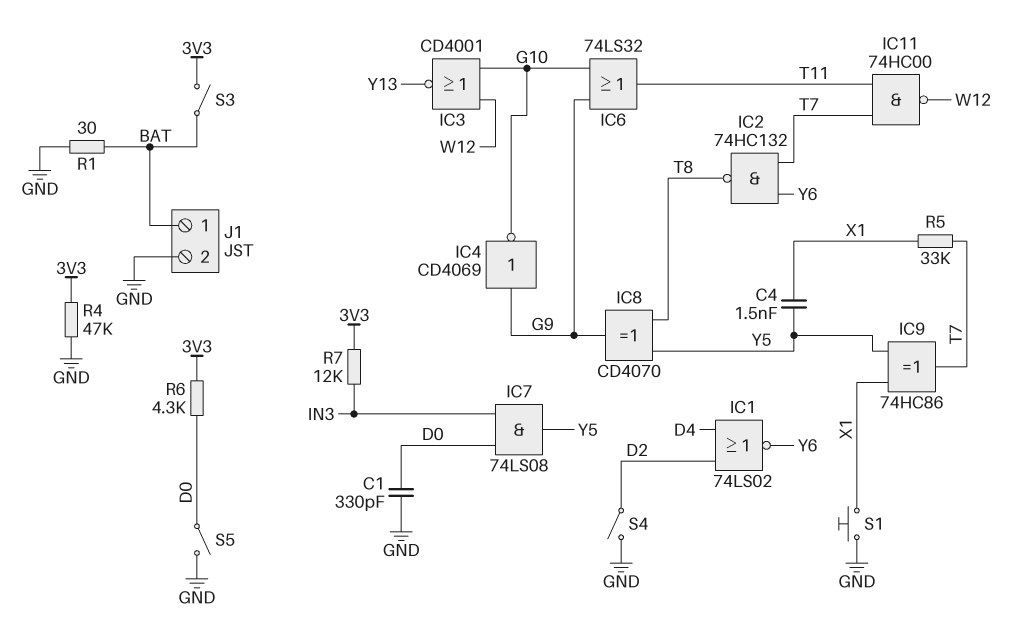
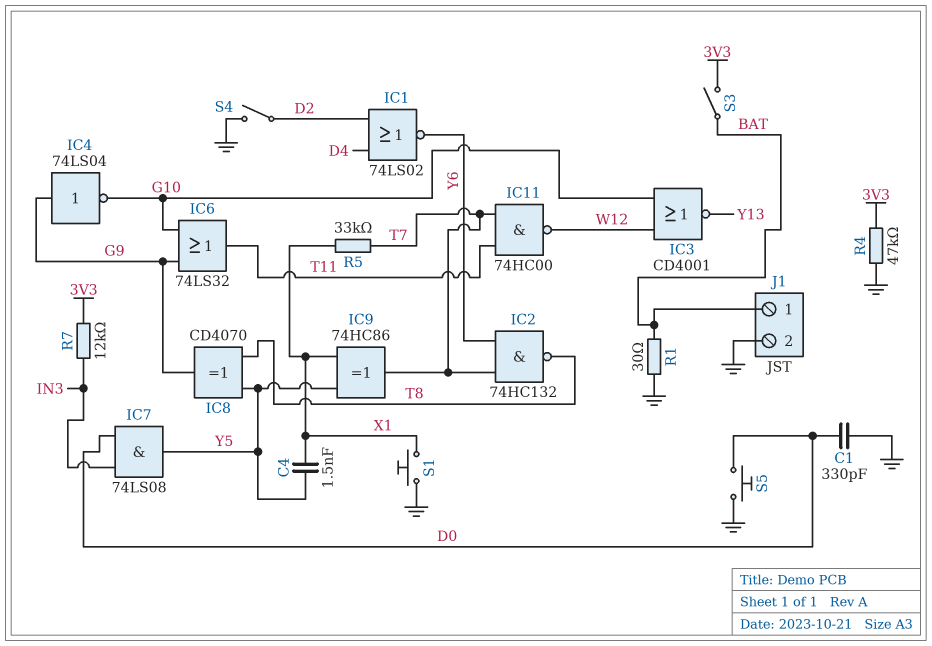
IC4: NOT CD4069 (in G9, out G10) -> NOT 74LS04 (in G9, out G10)
R6: 4.3k (3V3, D0) -> none
S5: switch (D0, GND) -> button (D0, GND)

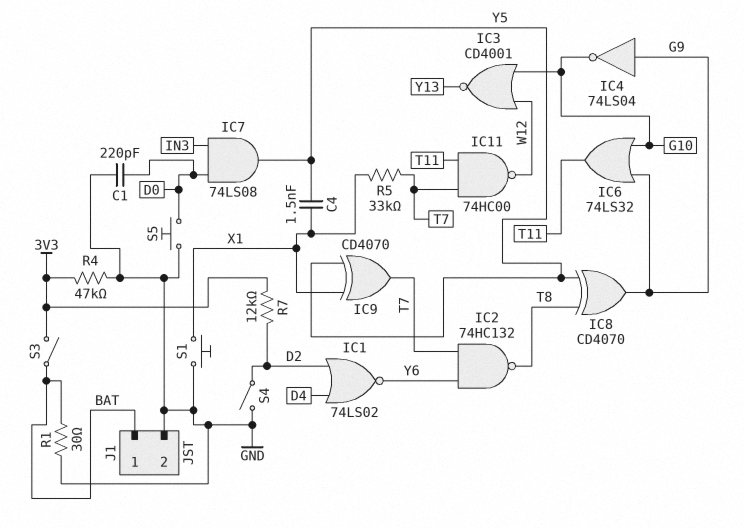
C1: 330pF (D0, GND) -> 220pF (D0, GND)
IC9: XOR 74HC86 (in X1, in Y5, out T7) -> XOR CD4070 (in X1, in Y5, out T7)
R7: 12k (3V3, IN3) -> 12k (3V3, D2)

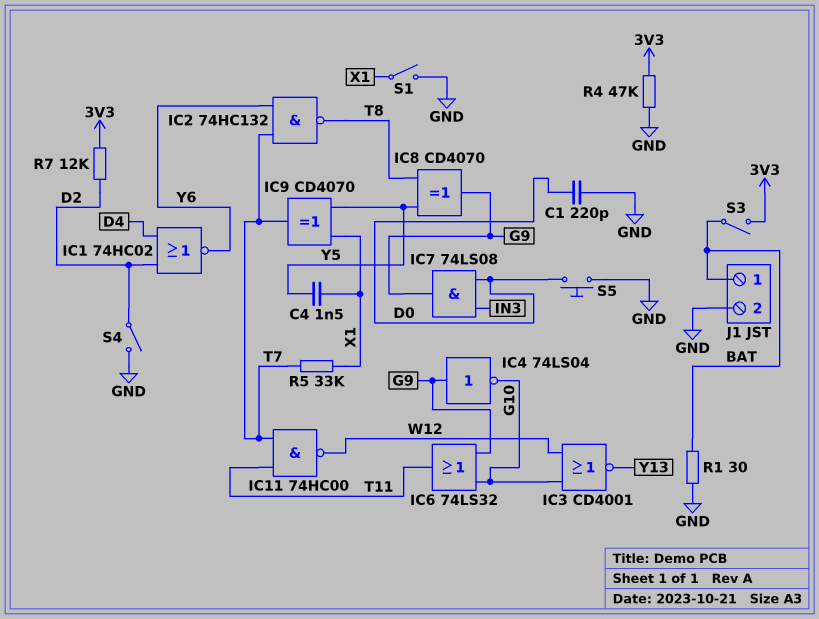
IC1: NOR 74LS02 (in D2, in D4, out Y6) -> NOR 74HC02 (in D2, in D4, out Y6)
IC7: AND 74LS08 (in D0, in IN3, out Y5) -> AND 74LS08 (in D0, in IN3, out G9)
S1: button (GND, X1) -> switch (GND, X1)

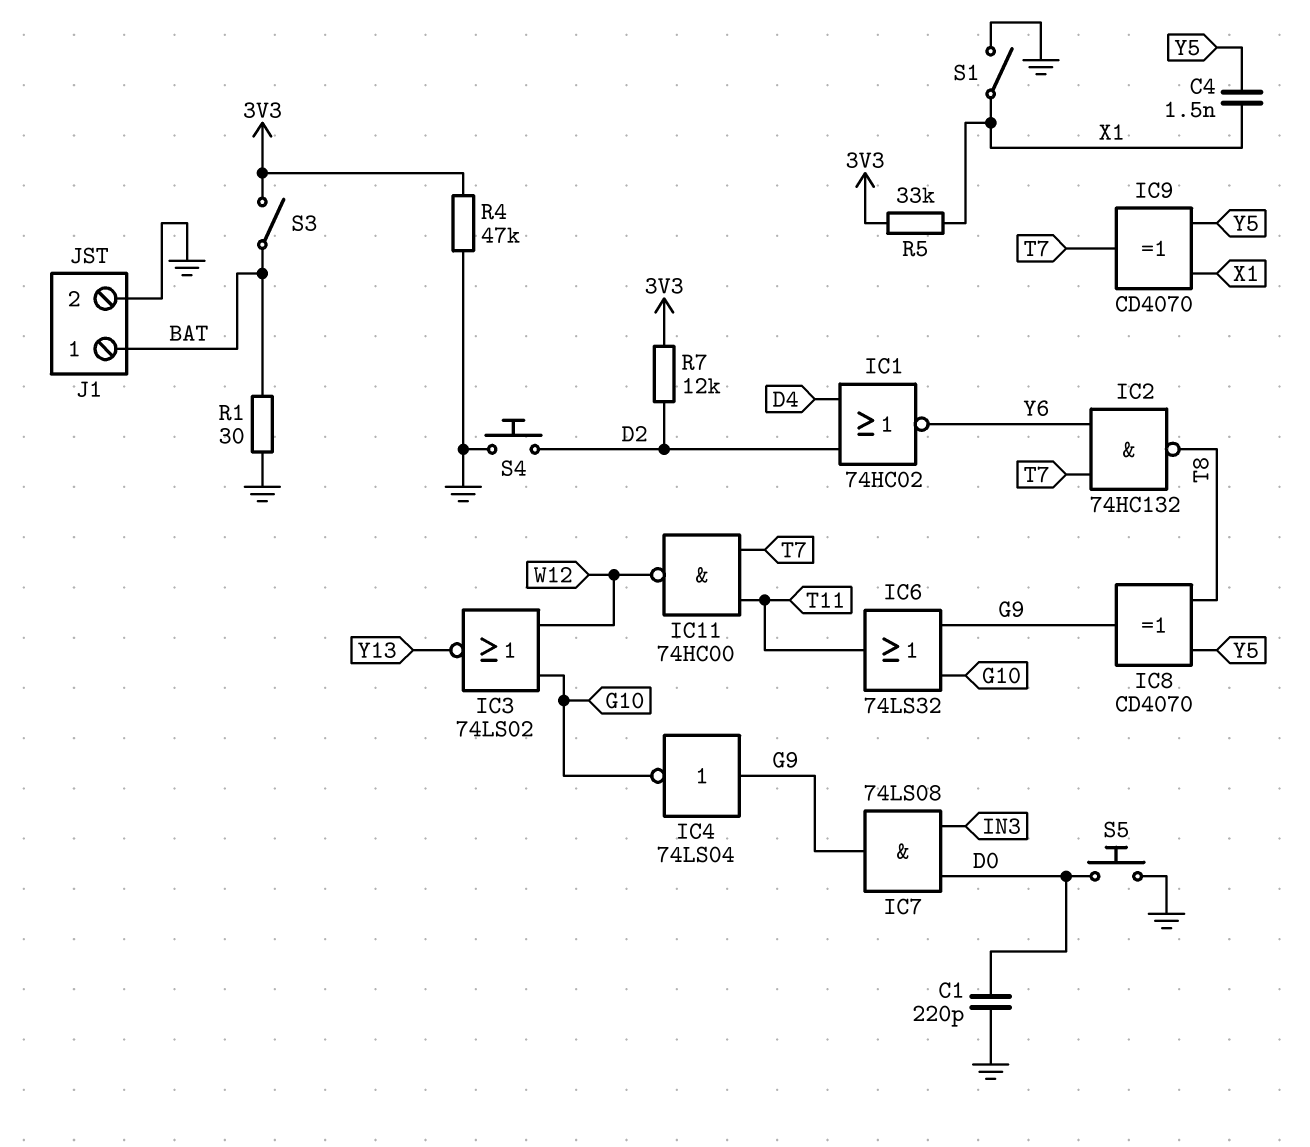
IC3: NOR CD4001 (in G10, in W12, out Y13) -> NOR 74LS02 (in G10, in W12, out Y13)
R5: 33k (T7, X1) -> 33k (3V3, X1)
S4: switch (D2, GND) -> button (D2, GND)

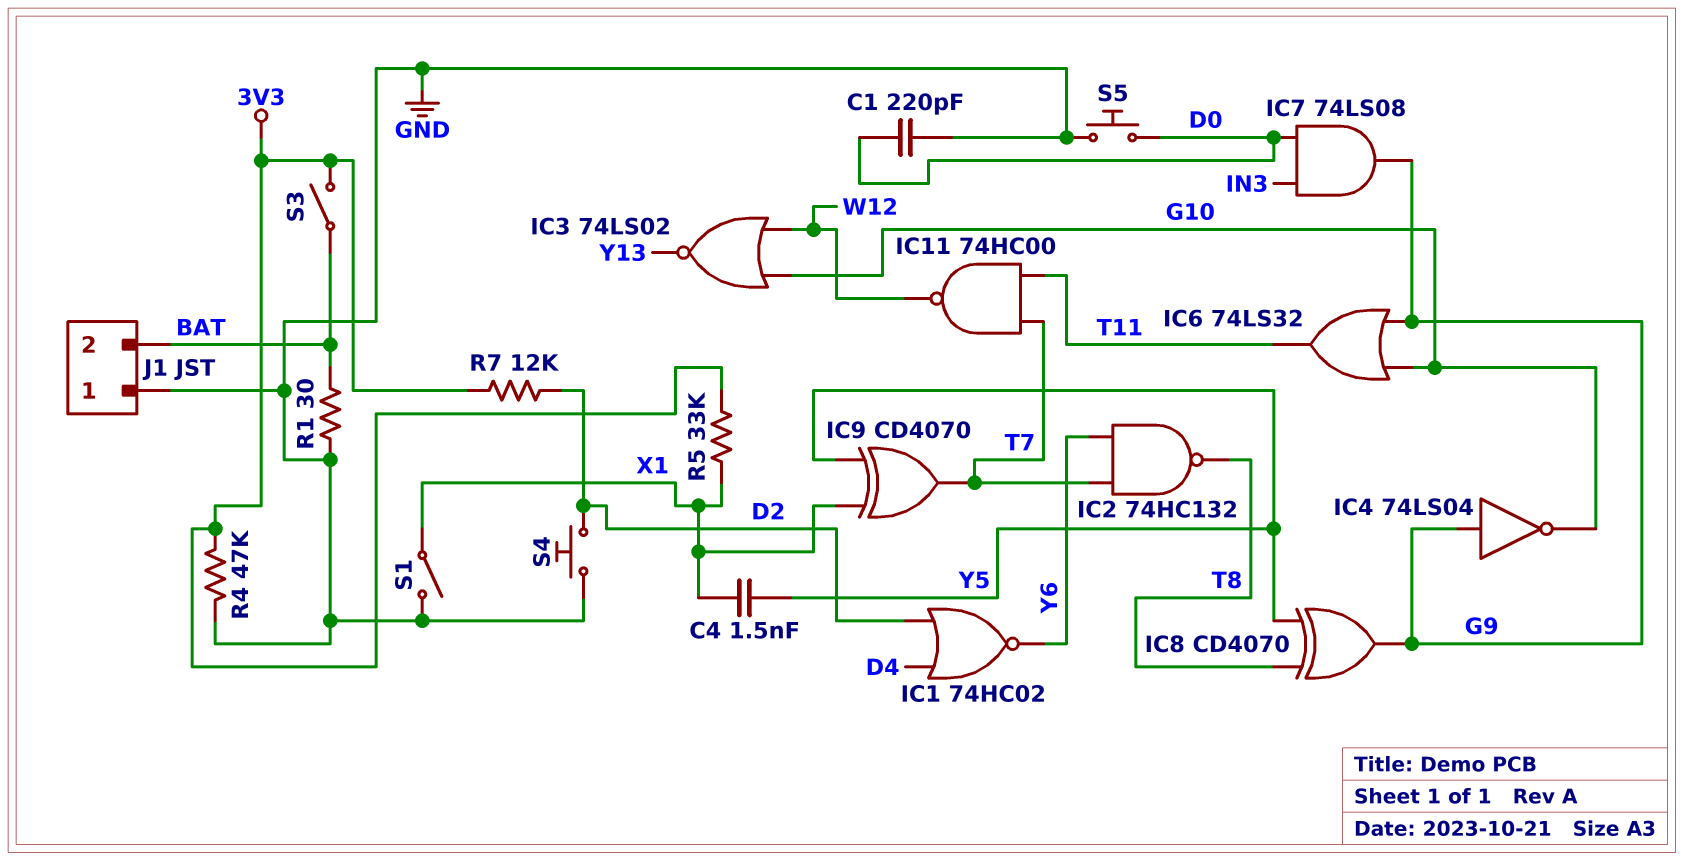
J1 pin 1: BAT -> GND
J1 pin 2: GND -> BAT

